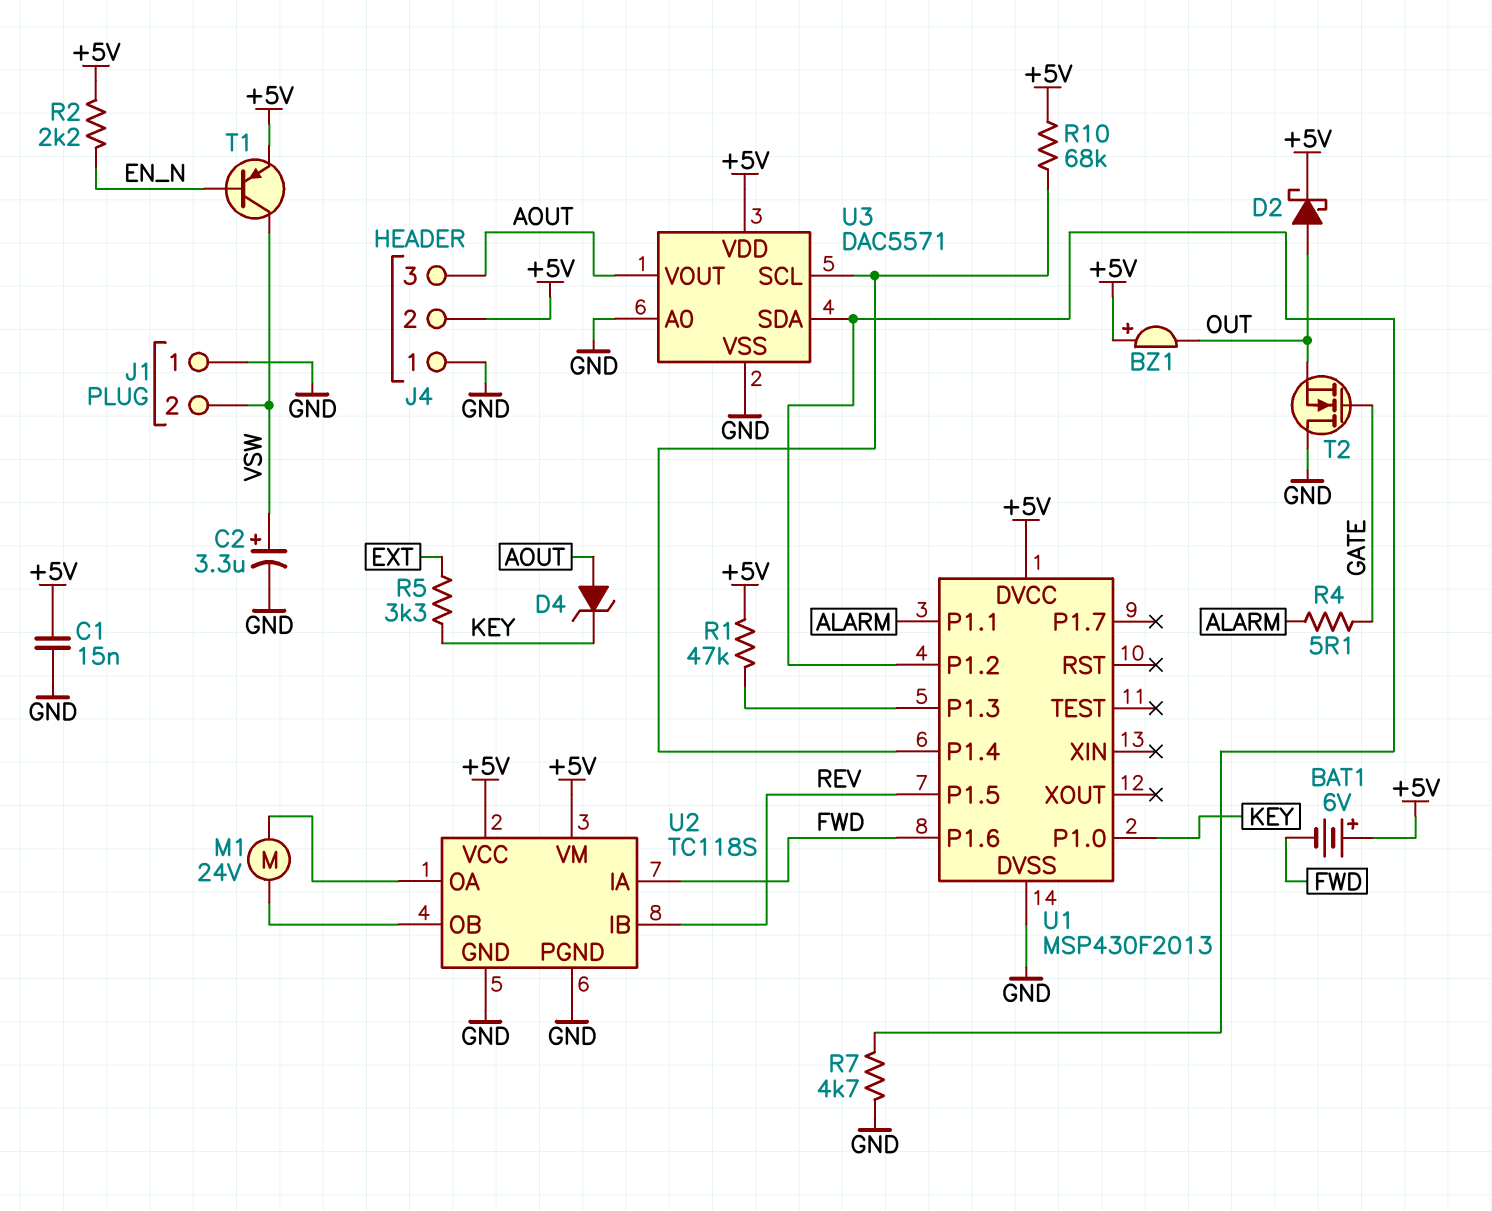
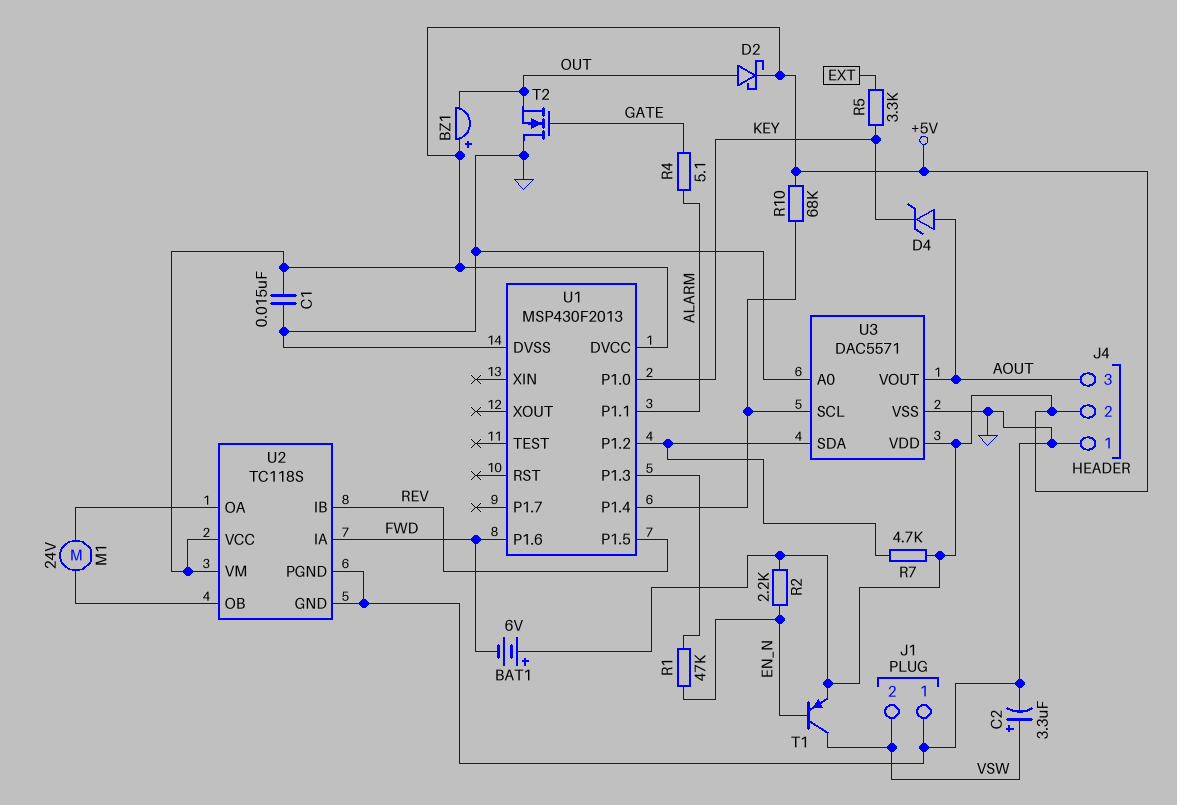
R1: 47k (+5V, U1/P1.3) -> 47k (EN_N, U1/P1.3)
R7: 4.7k (GND, U1/P1.2) -> 4.7k (+5V, U1/P1.2)

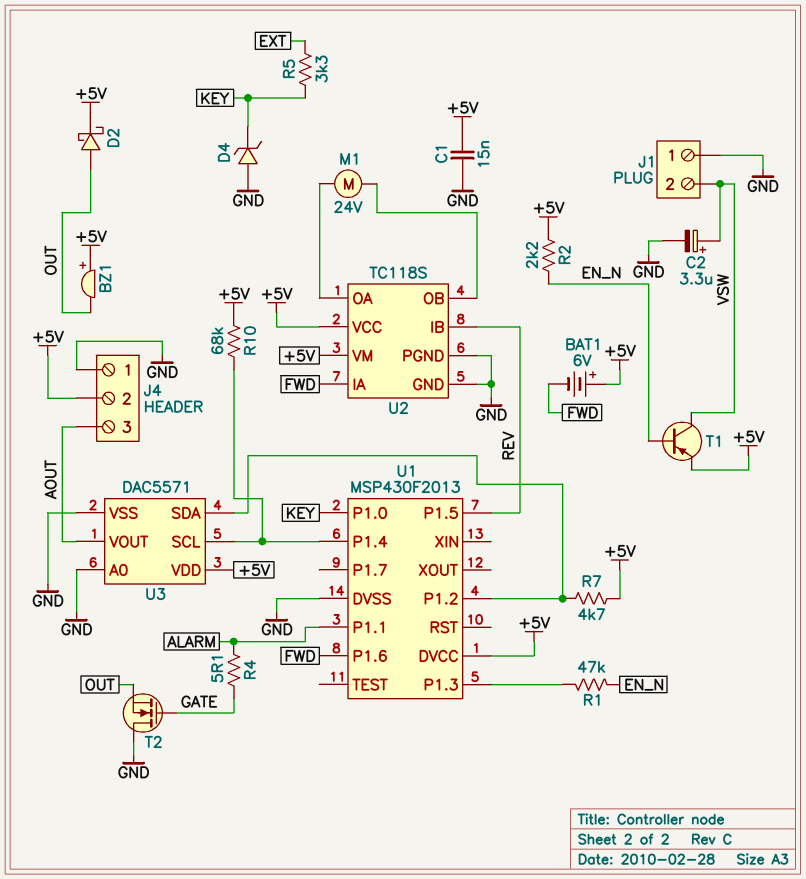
D4: zener (A AOUT, K KEY) -> zener (A GND, K KEY)

